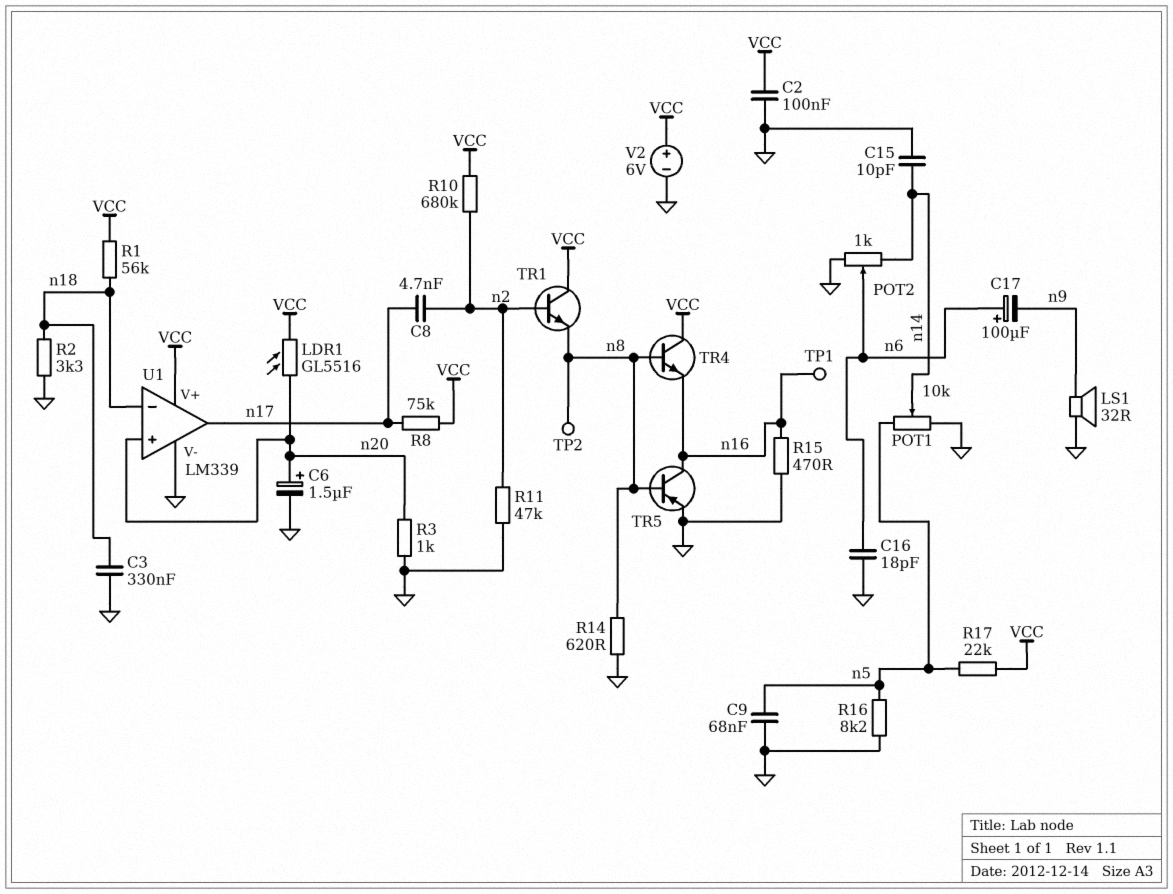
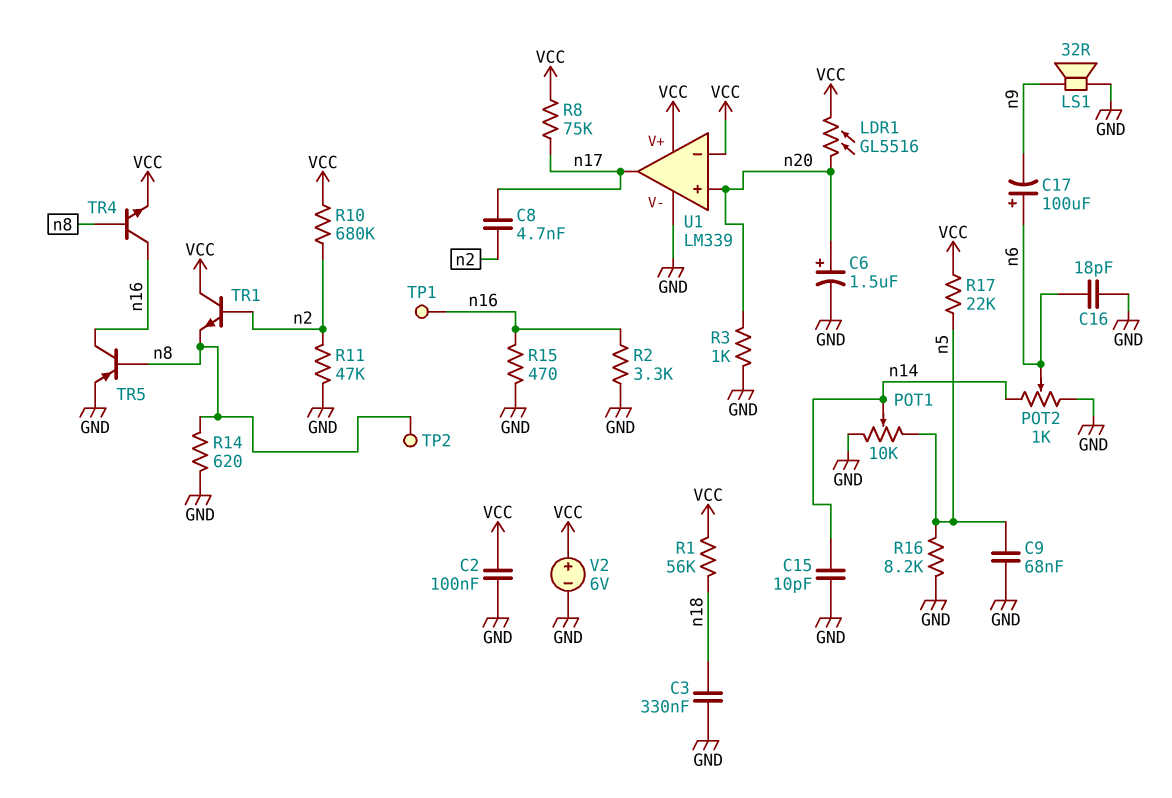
R2: 3.3k (GND, n18) -> 3.3k (GND, n16)
TR4: NPN (B n8, C VCC, E n16) -> NPN (B n8, C n16, E VCC)
U1 pin in-: n18 -> VCC

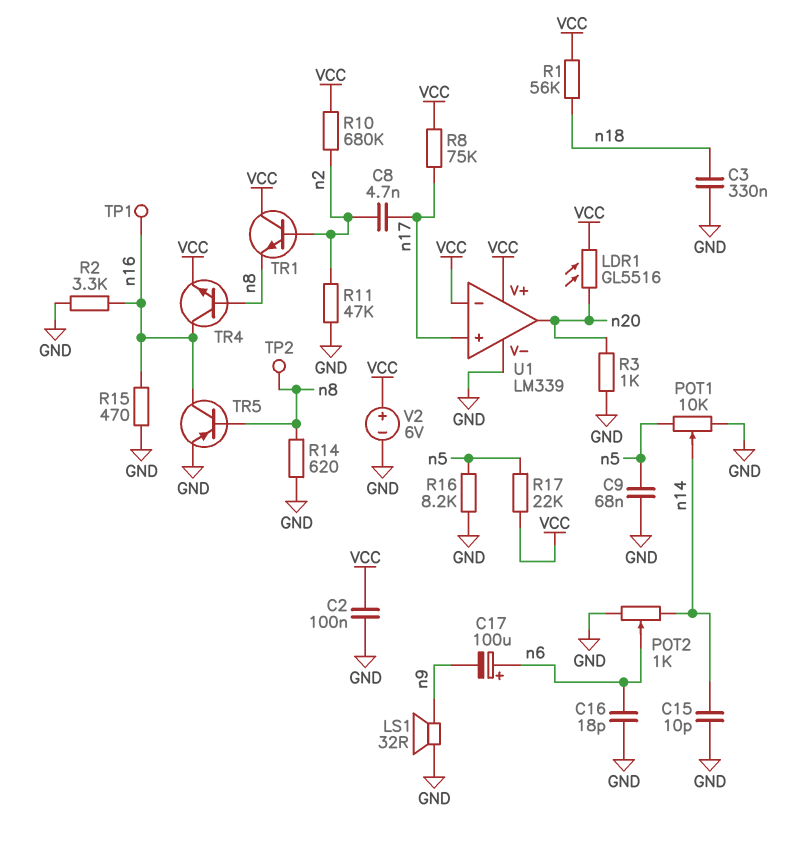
C6: 1.5uF (plus n20, minus GND) -> none
U1 pin in+: n20 -> n17
U1 pin out: n17 -> n20

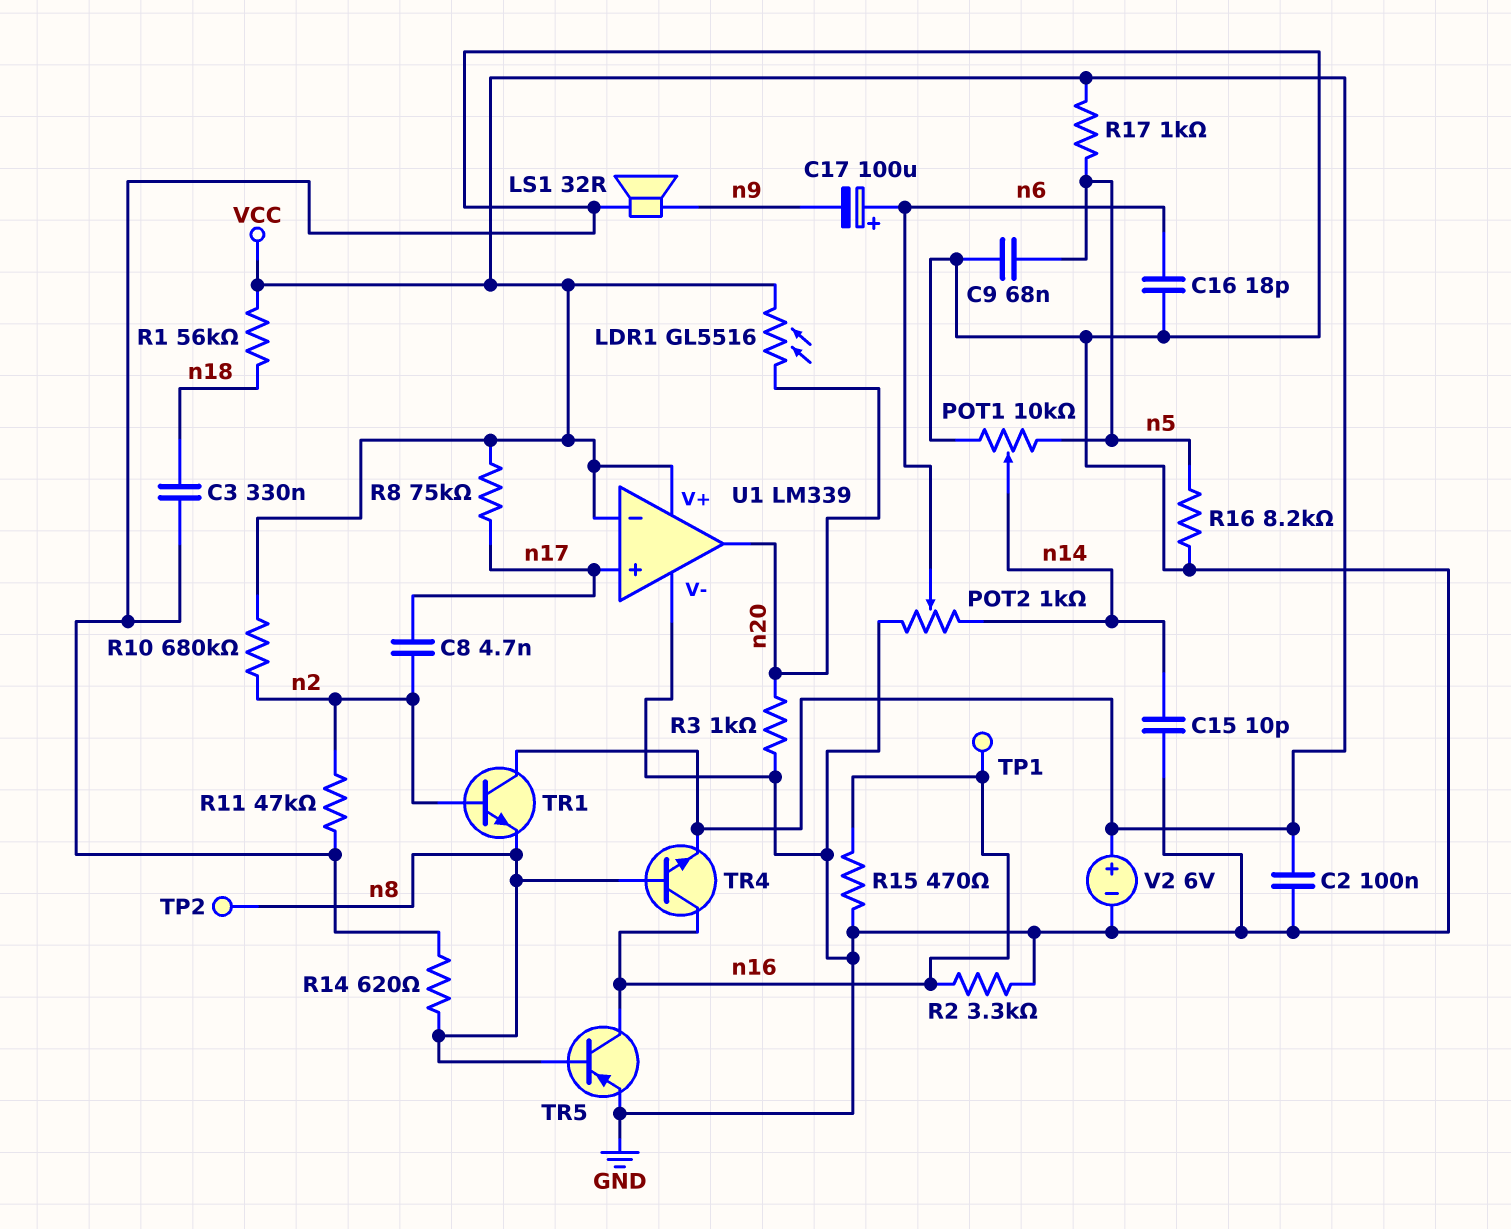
R17: 22k (VCC, n5) -> 1k (VCC, n5)

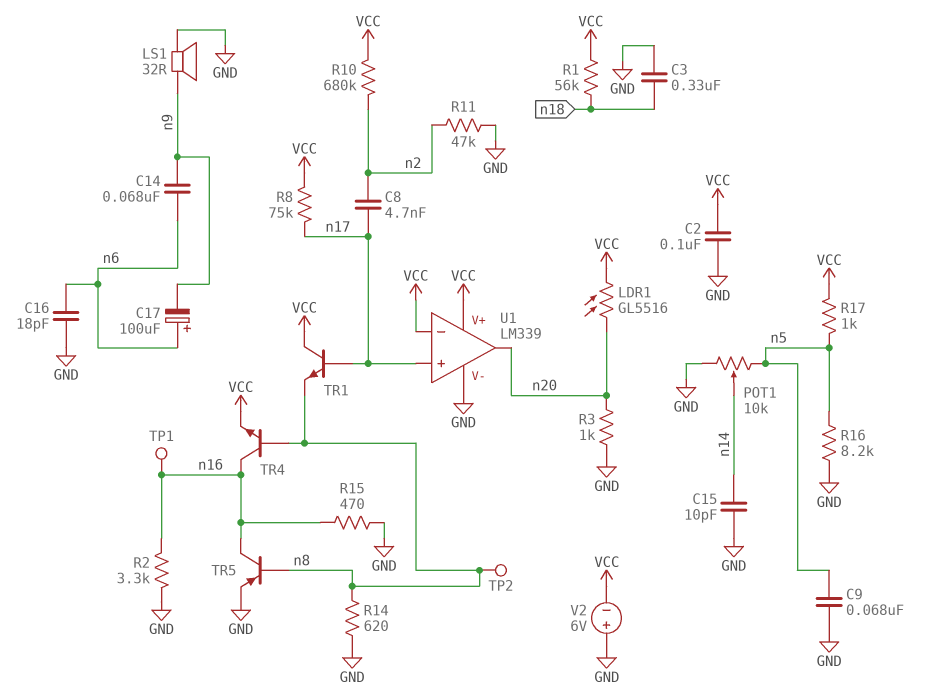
C14: none -> 68nF (n6, n9)
POT2: 1k (GND, n14, wiper n6) -> none
TR1: NPN (B n2, C VCC, E n8) -> NPN (B n17, C VCC, E n8)
V2: 6V (plus VCC, minus GND) -> 6V (plus GND, minus VCC)

